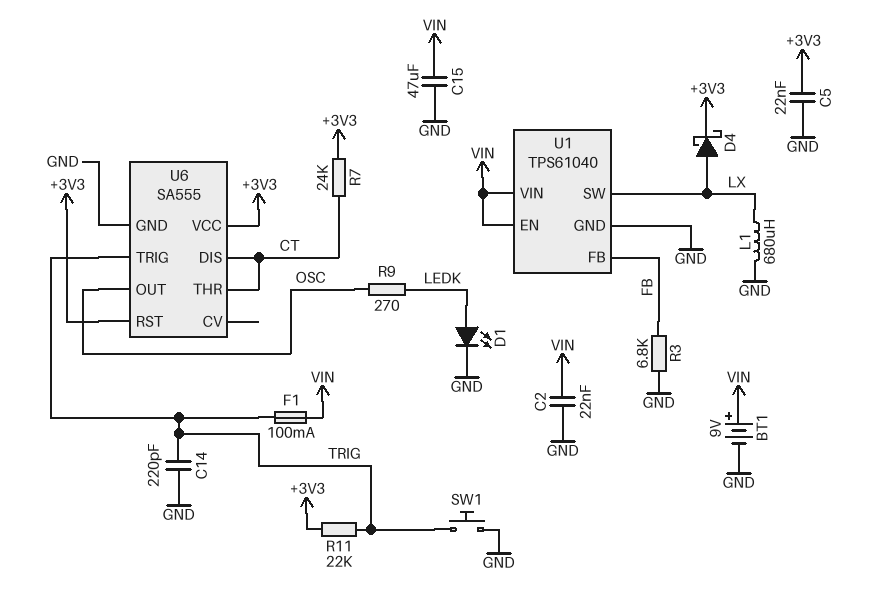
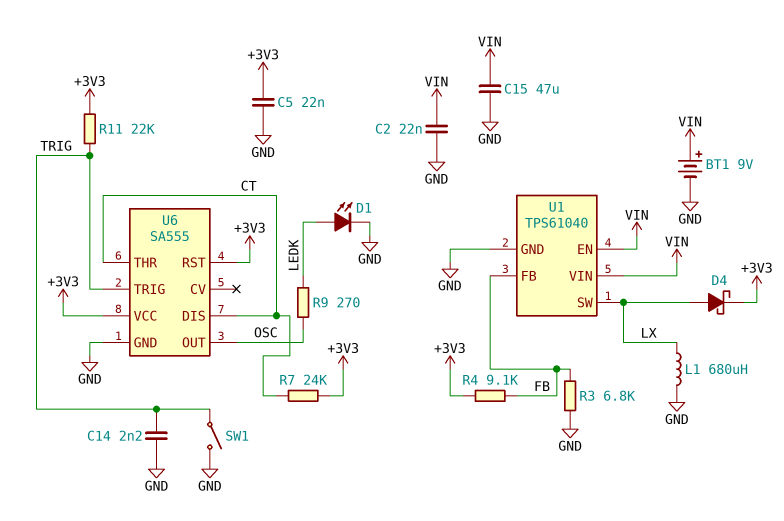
C14: 220pF (GND, TRIG) -> 2.2nF (GND, TRIG)
F1: 100mA (TRIG, VIN) -> none
R4: none -> 9.1k (+3V3, FB)
SW1: button (GND, TRIG) -> switch (GND, TRIG)

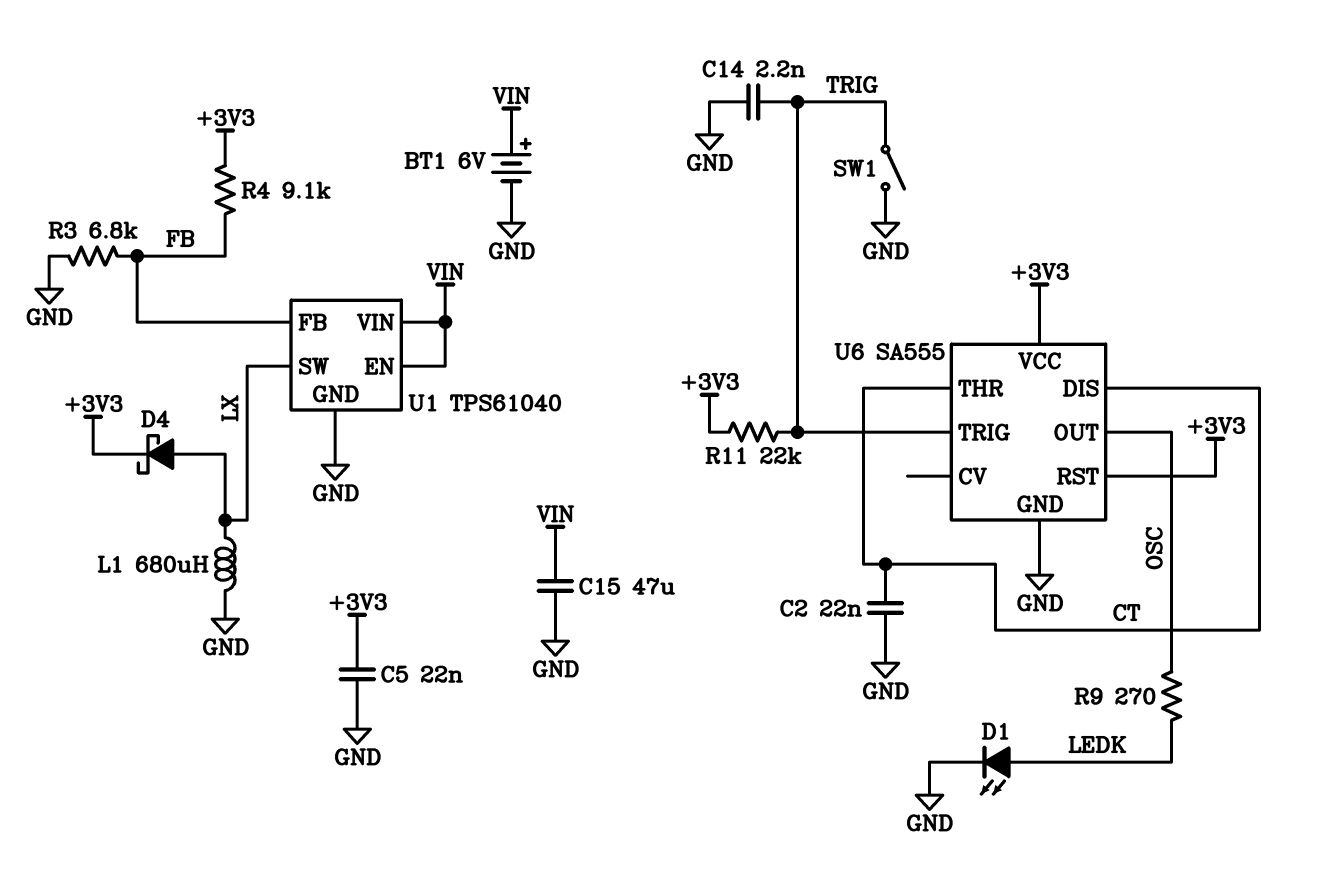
BT1: 9V (plus VIN, minus GND) -> 6V (plus VIN, minus GND)
C2: 22nF (GND, VIN) -> 22nF (CT, GND)
R7: 24k (+3V3, CT) -> none

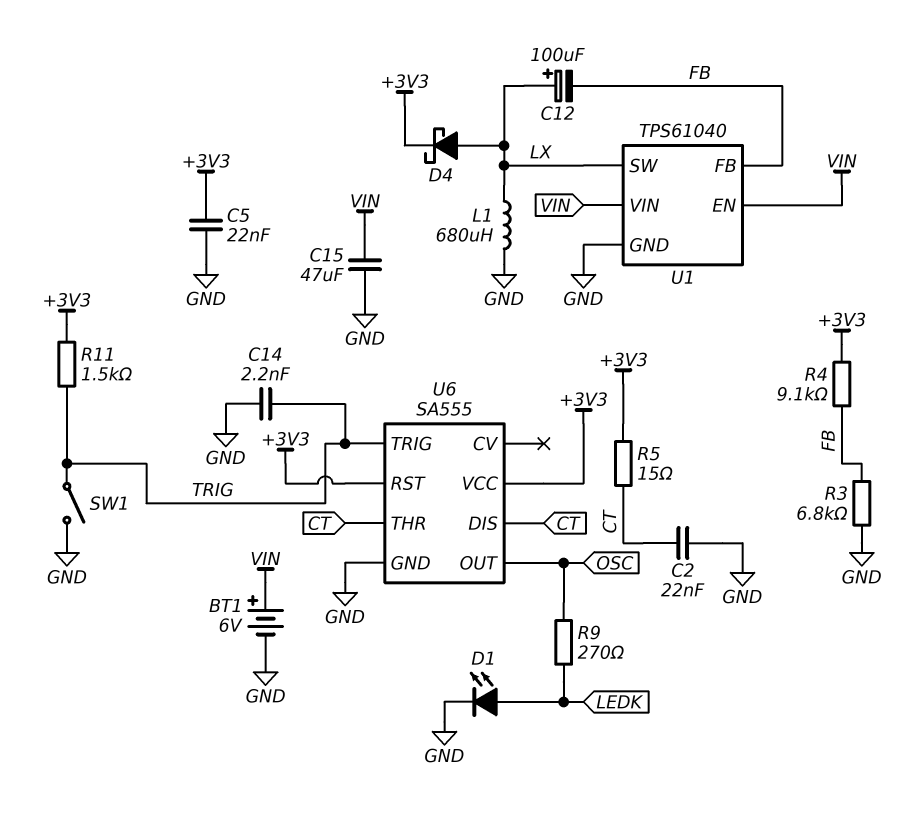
C12: none -> 100uF (plus LX, minus FB)
R5: none -> 15 (+3V3, CT)
R11: 22k (+3V3, TRIG) -> 1.5k (+3V3, TRIG)

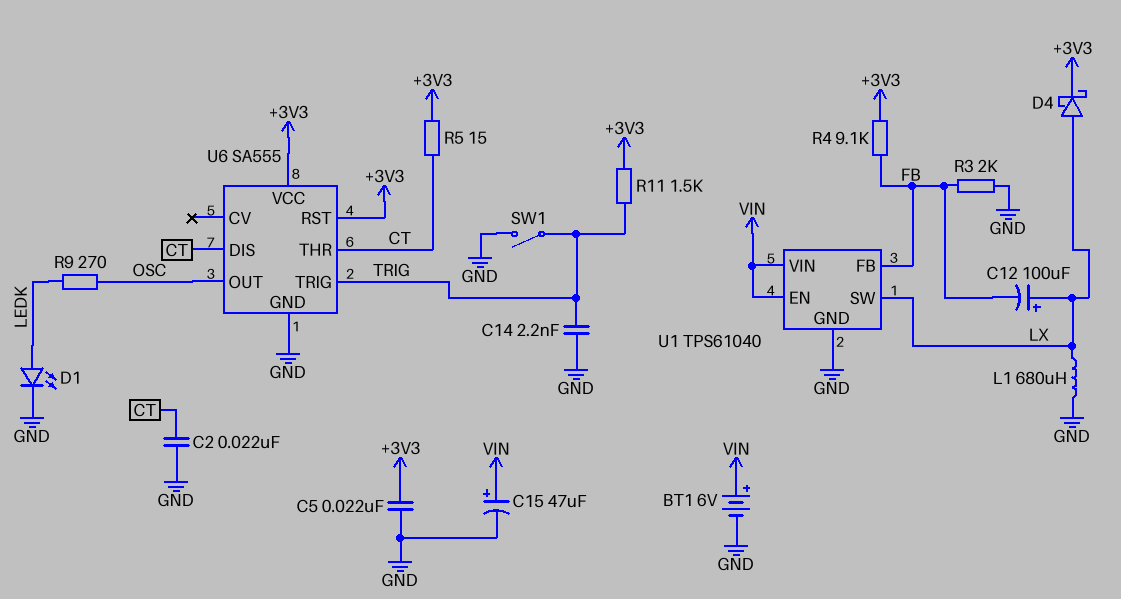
C15: 47uF (GND, VIN) -> 47uF (plus VIN, minus GND)
R3: 6.8k (FB, GND) -> 2k (FB, GND)

